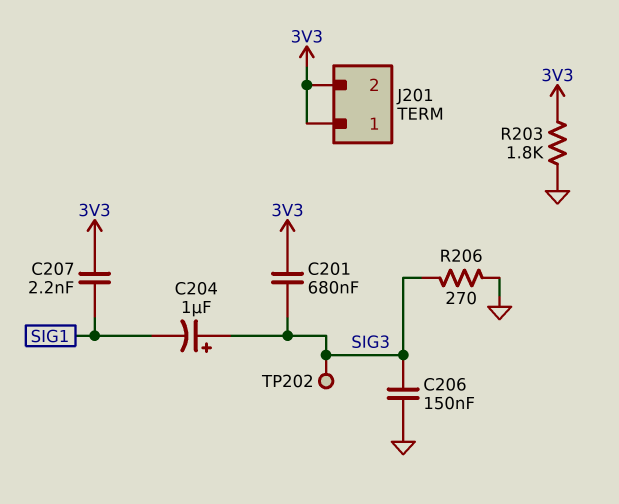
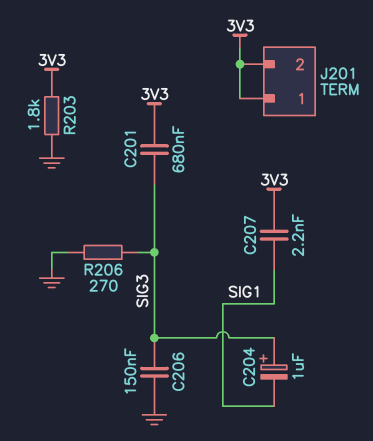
TP202: test point (SIG3) -> none

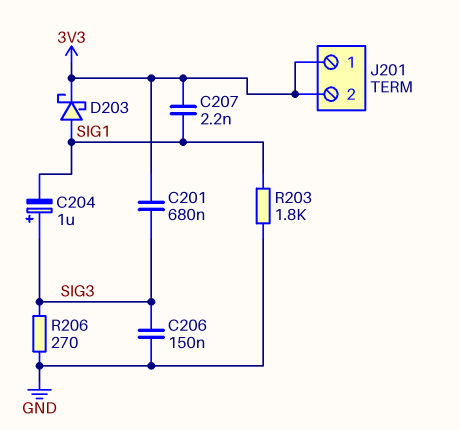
D203: none -> schottky (A SIG1, K 3V3)
R203: 1.8k (3V3, GND) -> 1.8k (GND, SIG1)

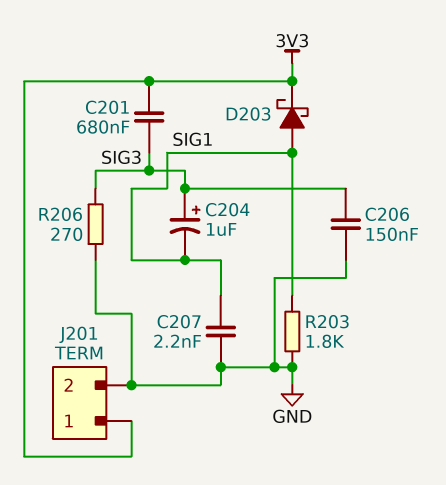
C207: 2.2nF (3V3, SIG1) -> 2.2nF (GND, SIG1)
J201 pin 2: 3V3 -> GND

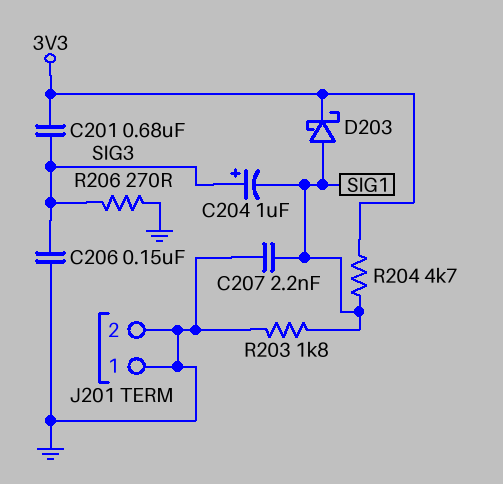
J201 pin 1: 3V3 -> GND
R204: none -> 4.7k (3V3, SIG1)

